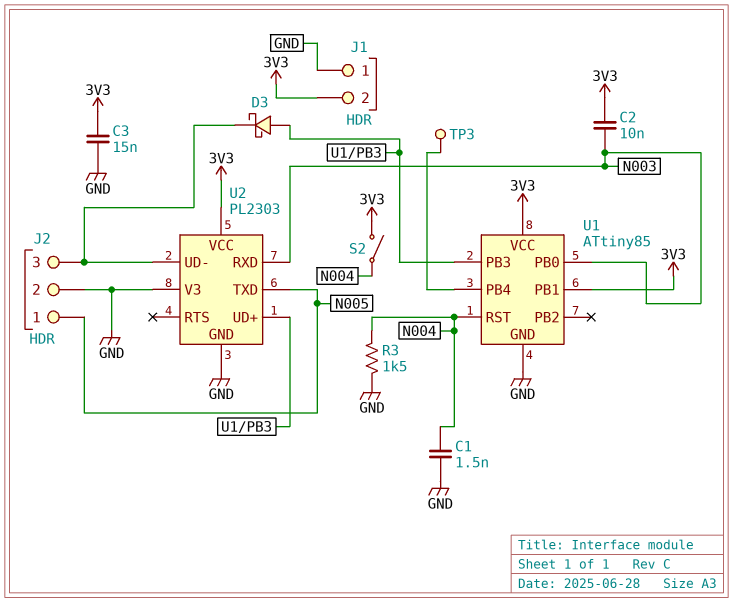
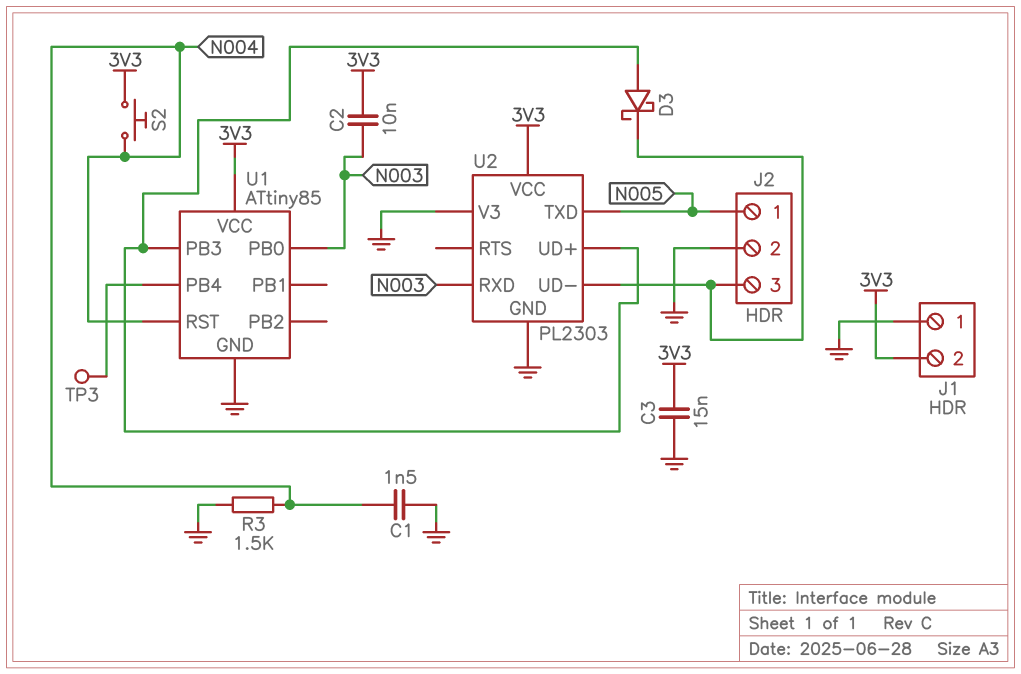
S2: switch (3V3, N004) -> button (3V3, N004)
U1 pin PB1: 3V3 -> none

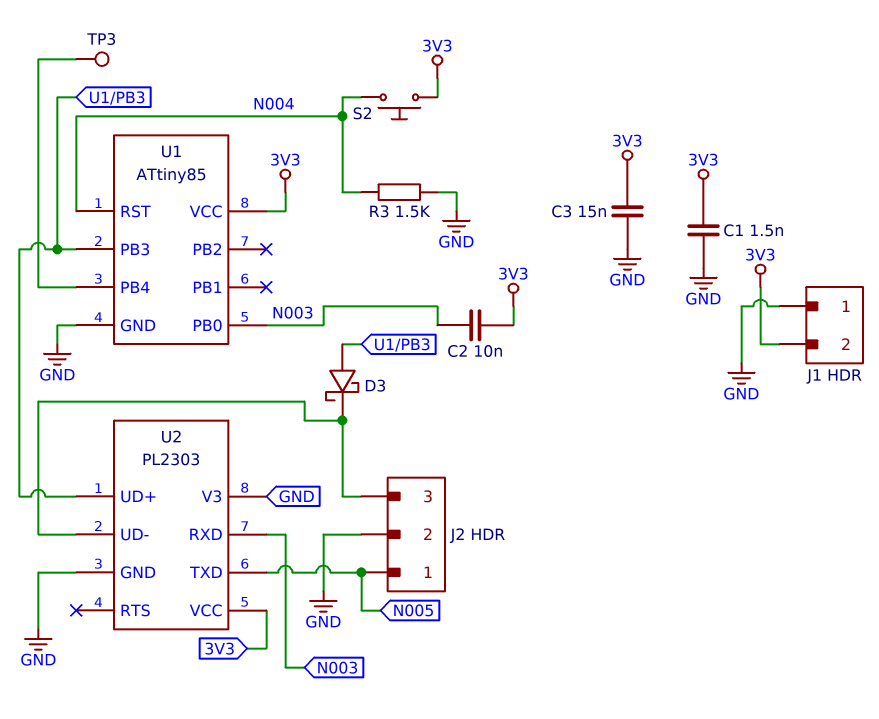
C1: 1.5nF (GND, N004) -> 1.5nF (3V3, GND)

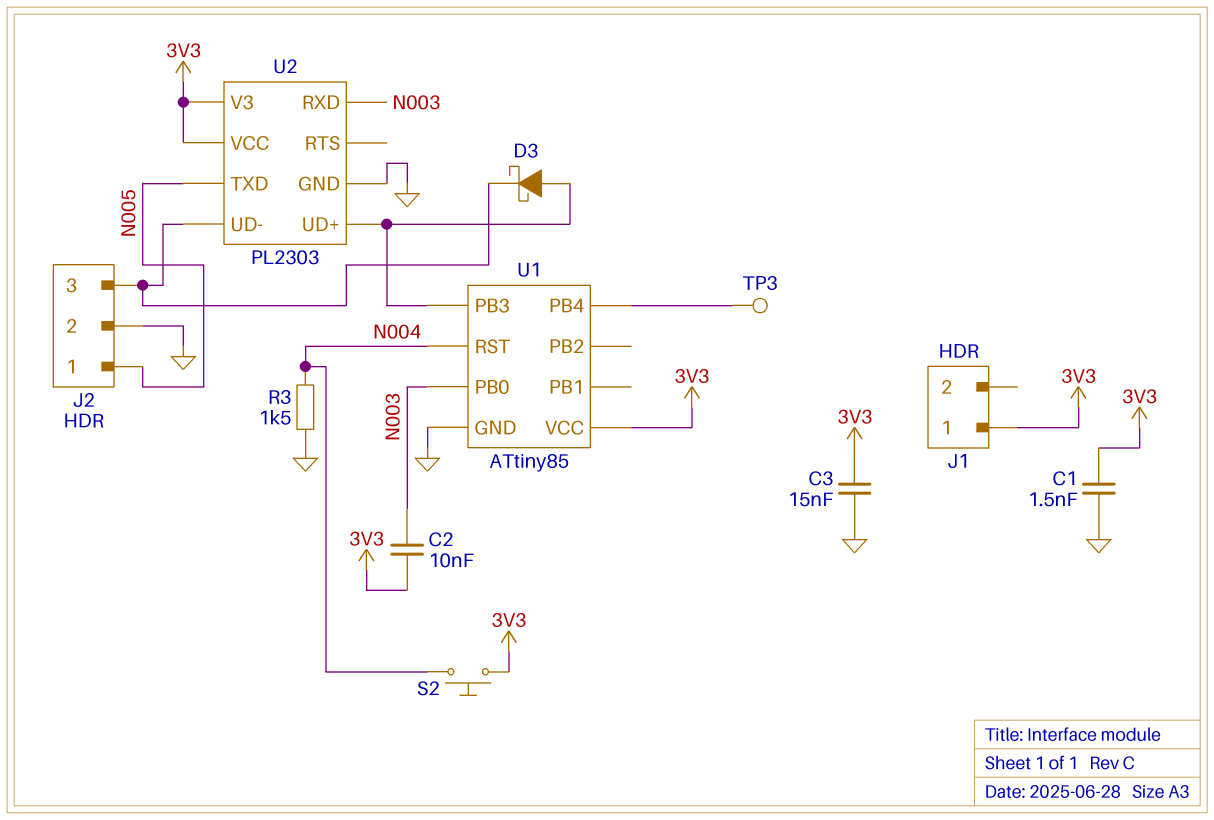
J1 pin 1: GND -> 3V3
J1 pin 2: 3V3 -> none
U2 pin V3: GND -> 3V3

